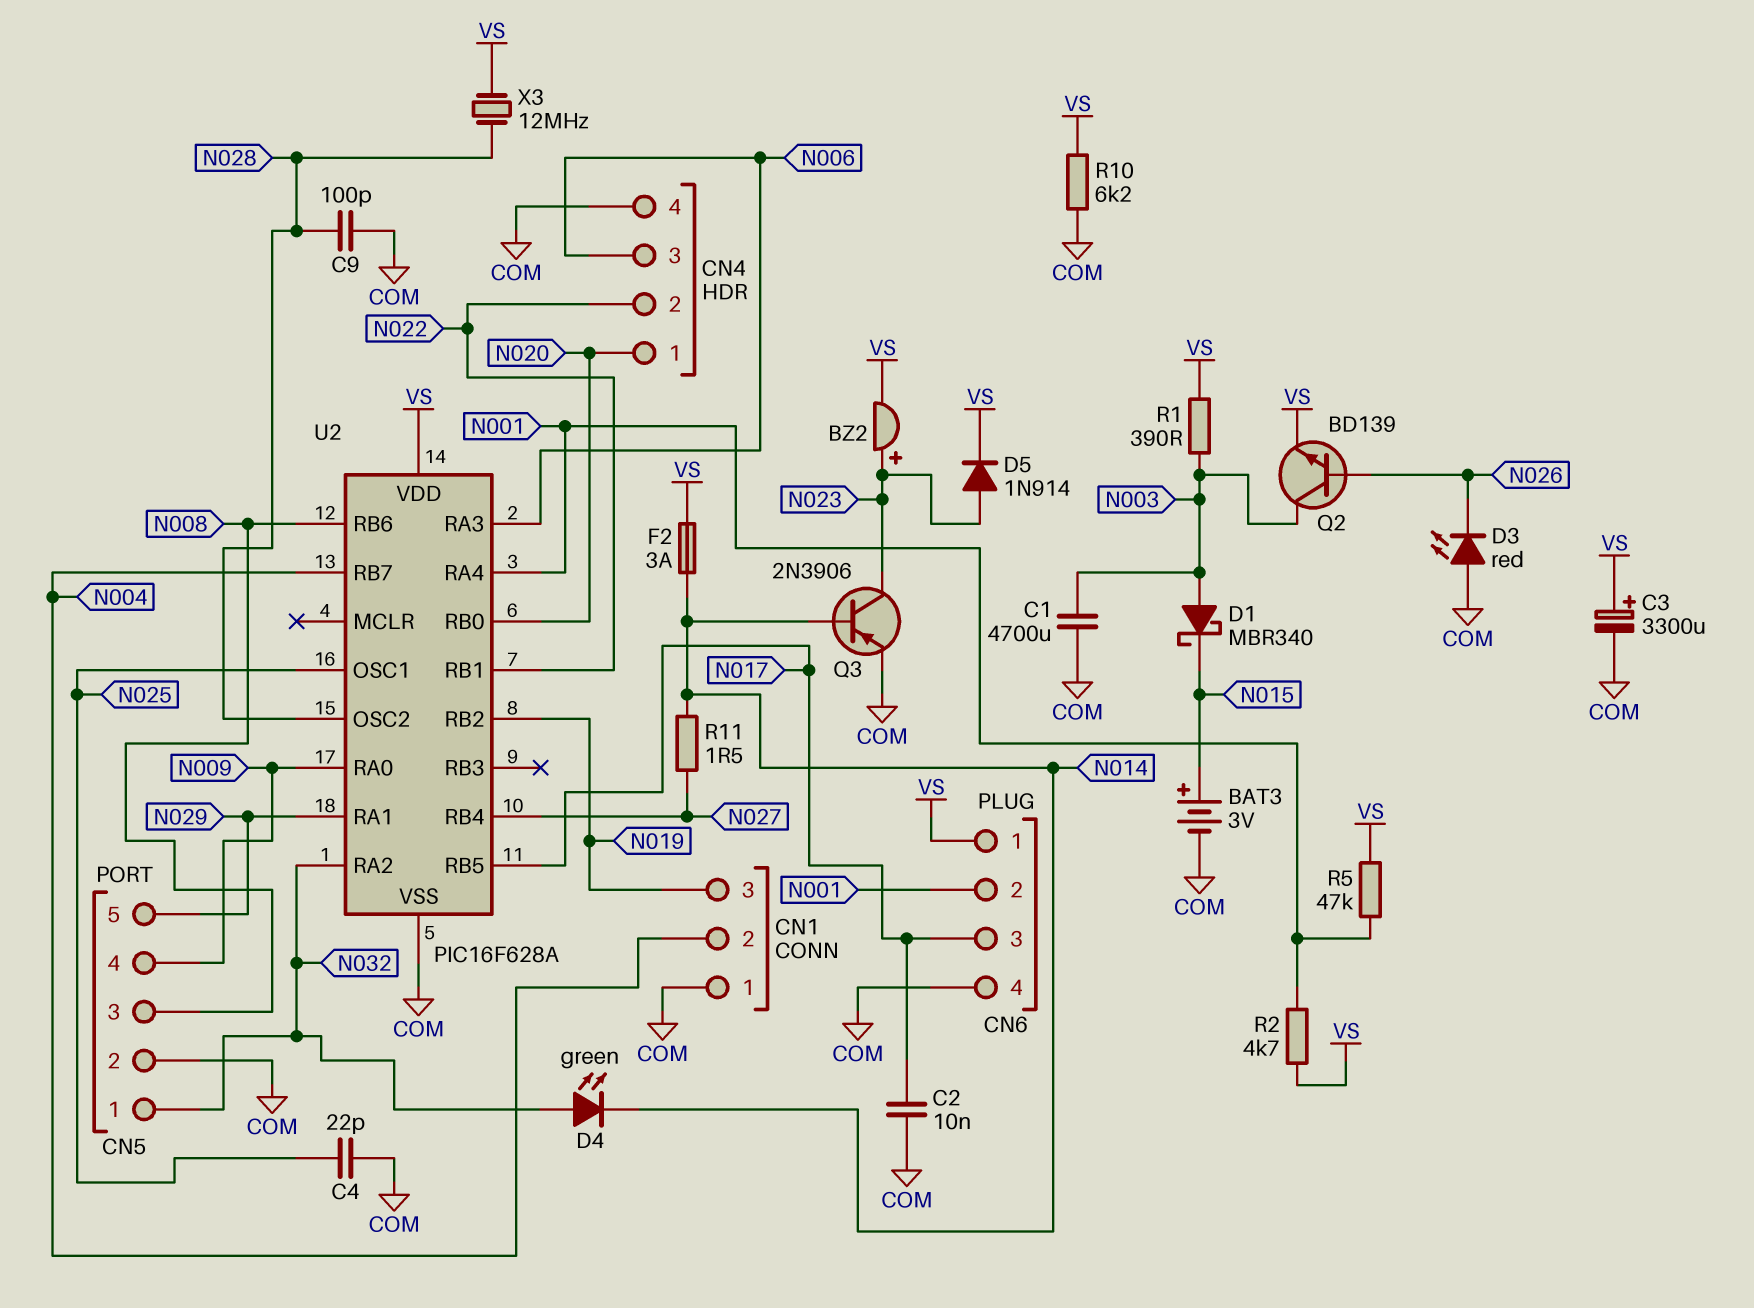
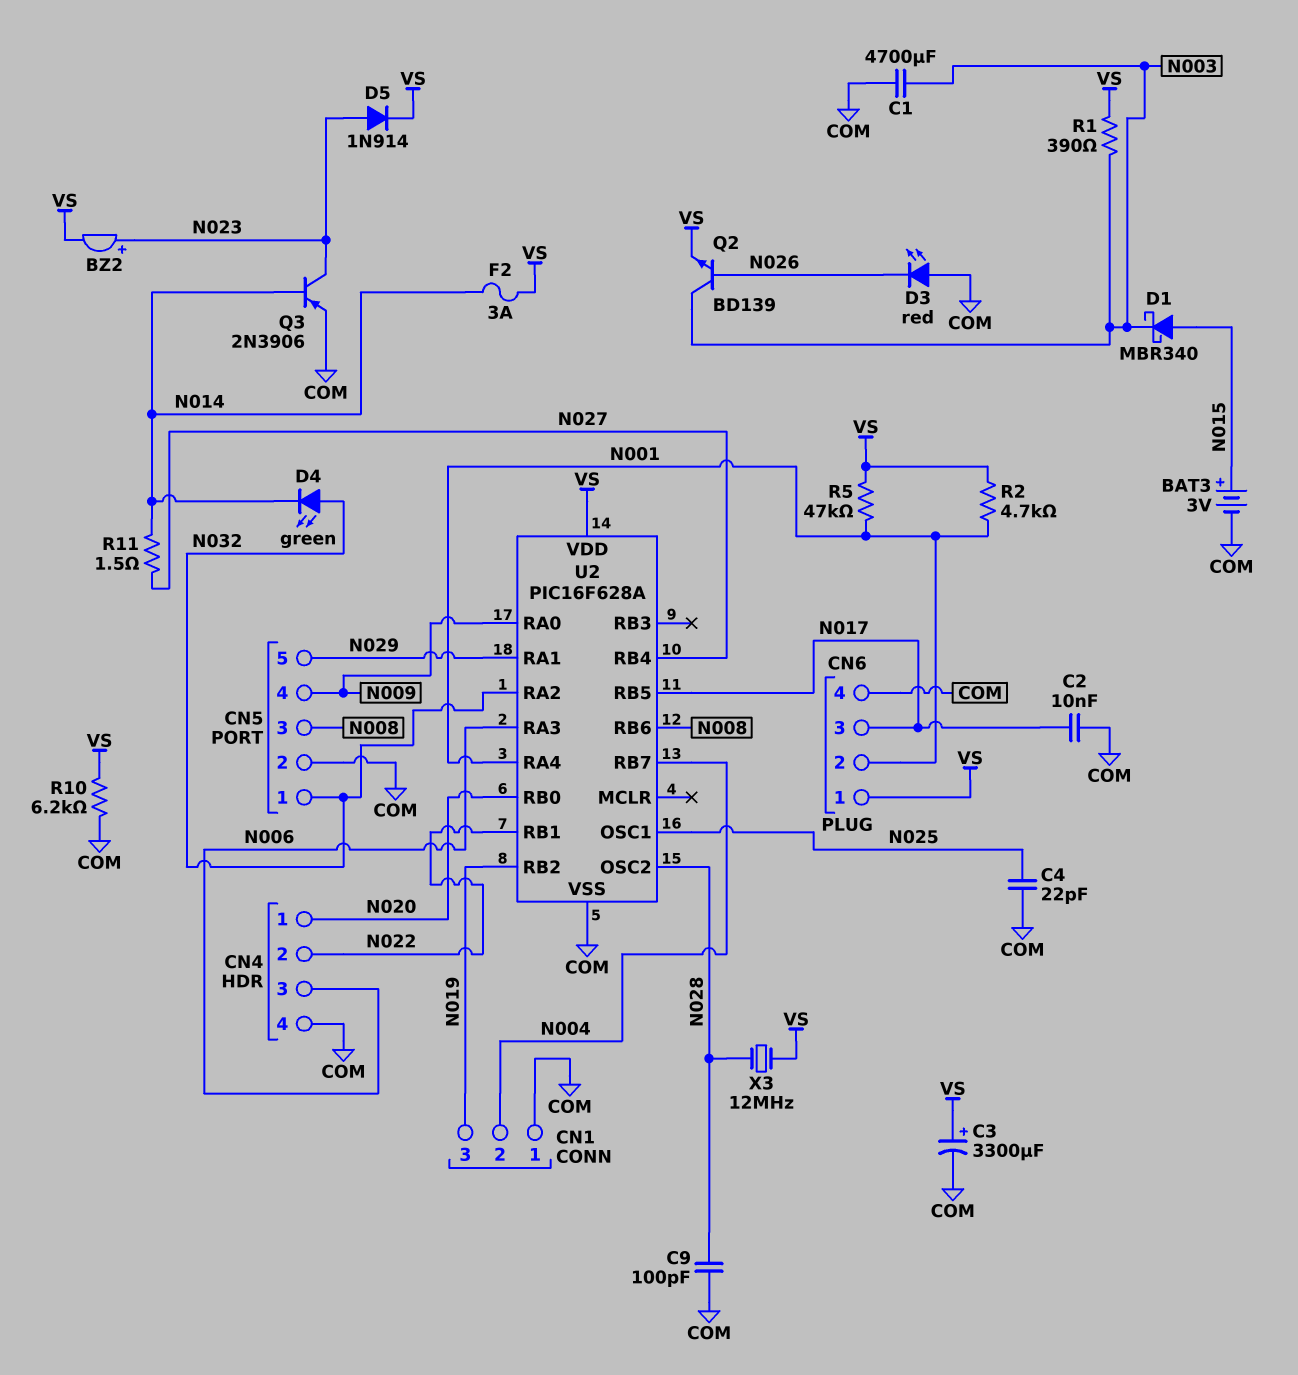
D1: schottky MBR340 (A N003, K N015) -> schottky MBR340 (A N015, K N003)

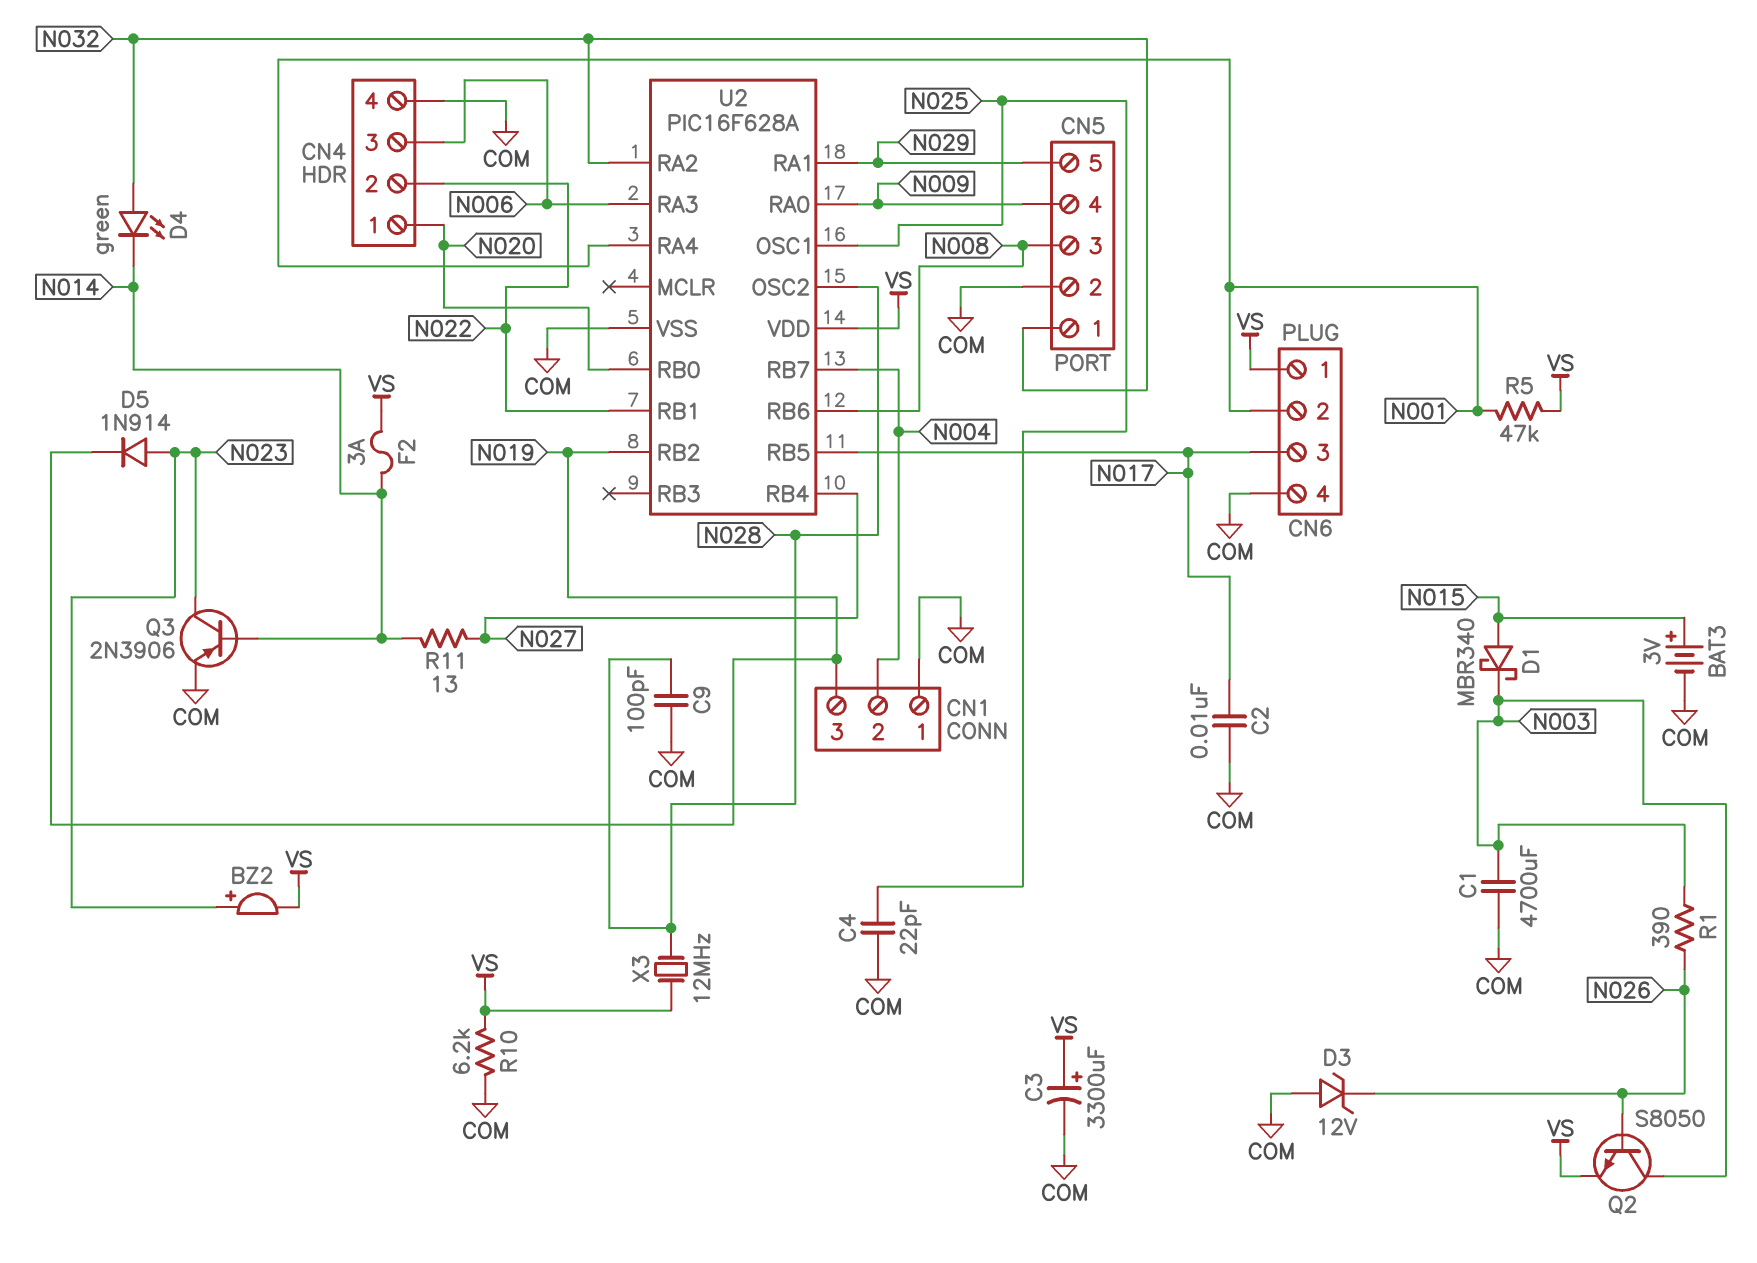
D3: LED red (A COM, K N026) -> zener 12V (A COM, K N026)
D5: diode 1N914 (A N023, K VS) -> diode 1N914 (A N023, K N019)
Q2: NPN BD139 (B N026, C N003, E VS) -> NPN S8050 (B N026, C N003, E VS)
R1: 390 (N003, VS) -> 390 (N003, N026)
R2: 4.7k (N001, VS) -> none
R11: 1.5 (N014, N027) -> 13 (N014, N027)

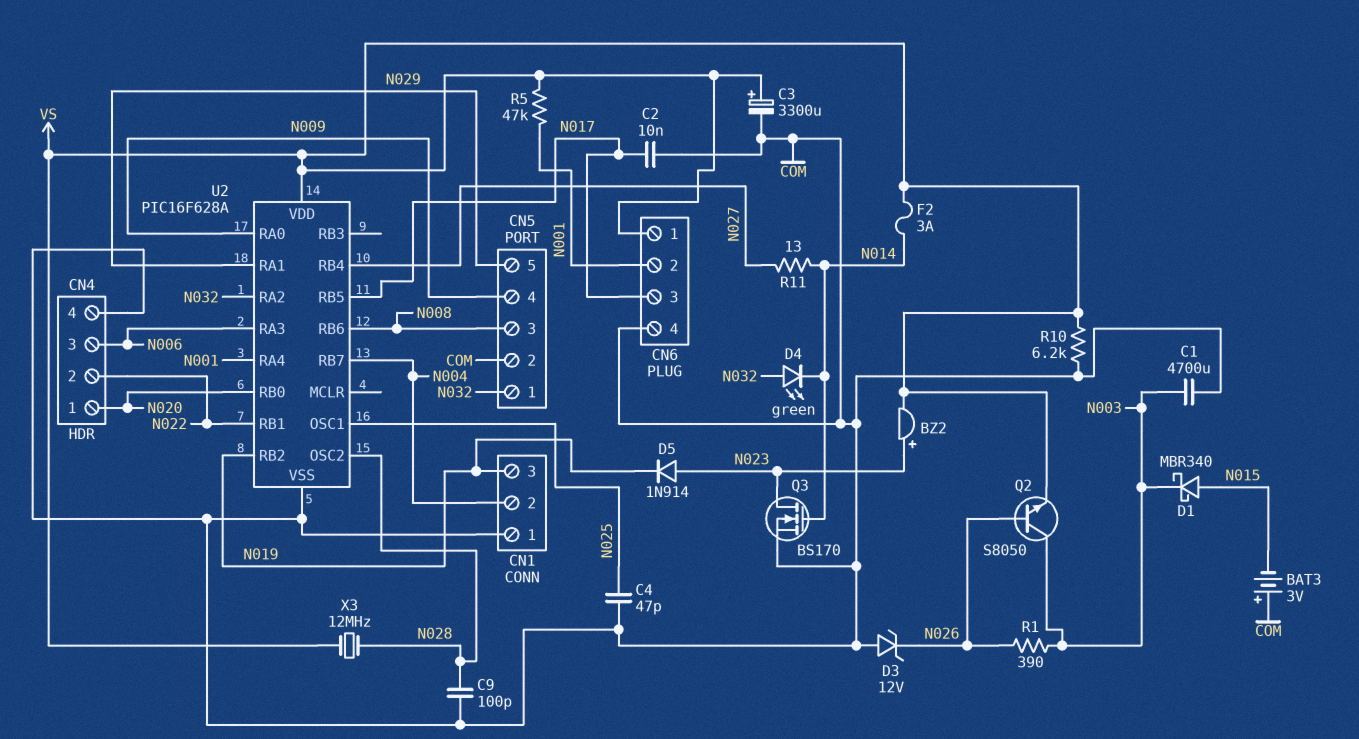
BAT3: 3V (plus N015, minus COM) -> 3V (plus COM, minus N015)
C4: 22pF (COM, N025) -> 47pF (COM, N025)
Q3: PNP 2N3906 (B N014, C N023, E COM) -> NMOS BS170 (G N014, D N023, S COM)

